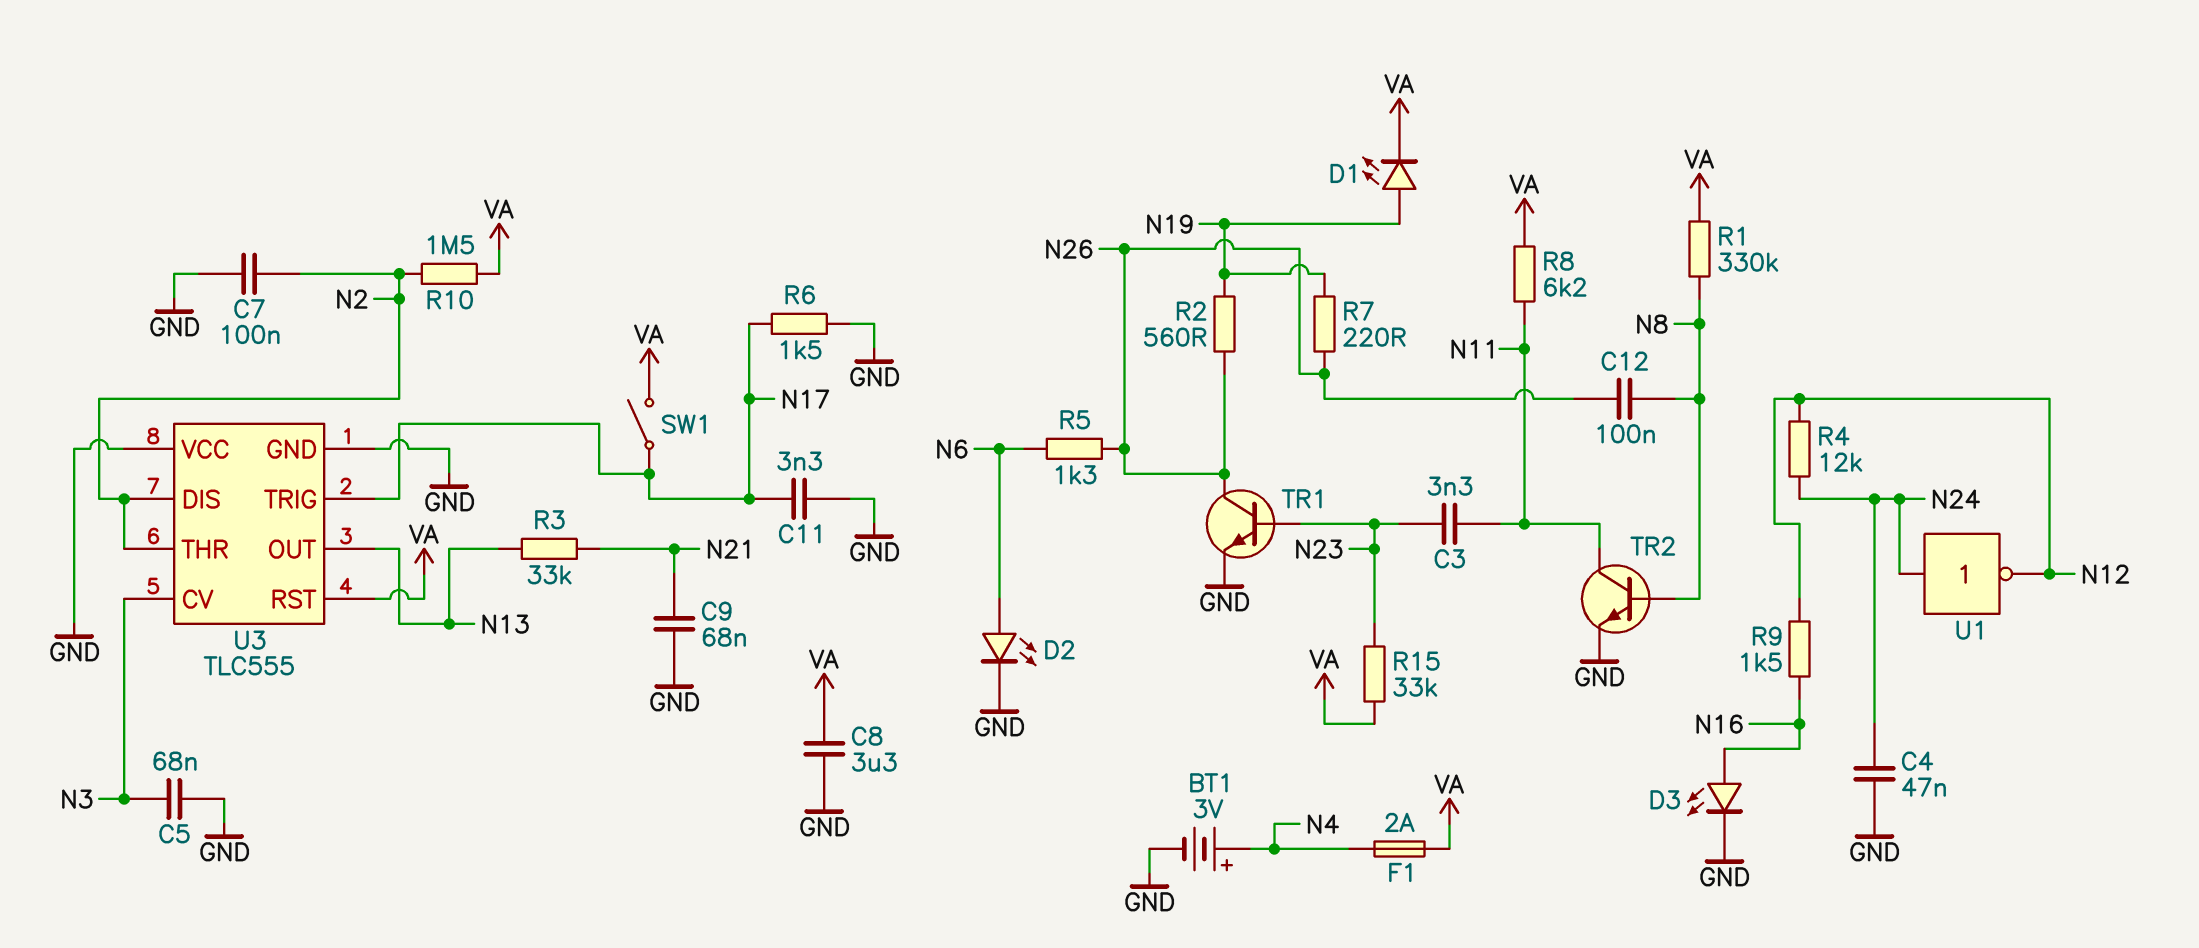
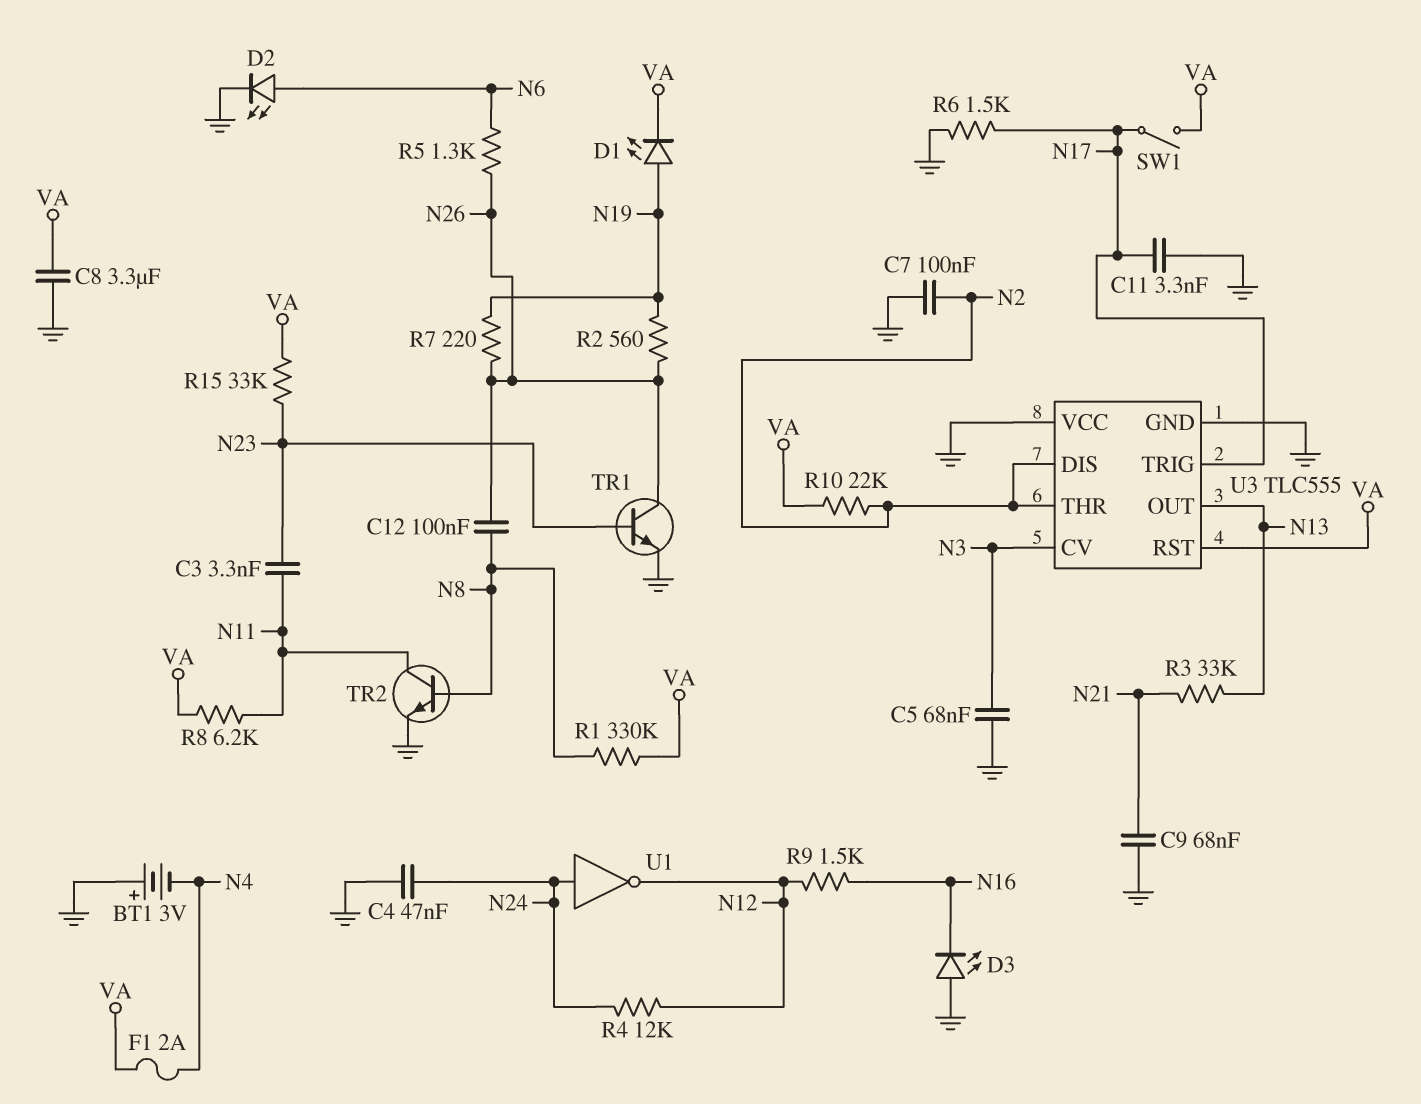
BT1: 3V (plus N4, minus GND) -> 3V (plus GND, minus N4)
D3: LED (A N16, K GND) -> LED (A GND, K N16)
R10: 1.5M (N2, VA) -> 22k (N2, VA)

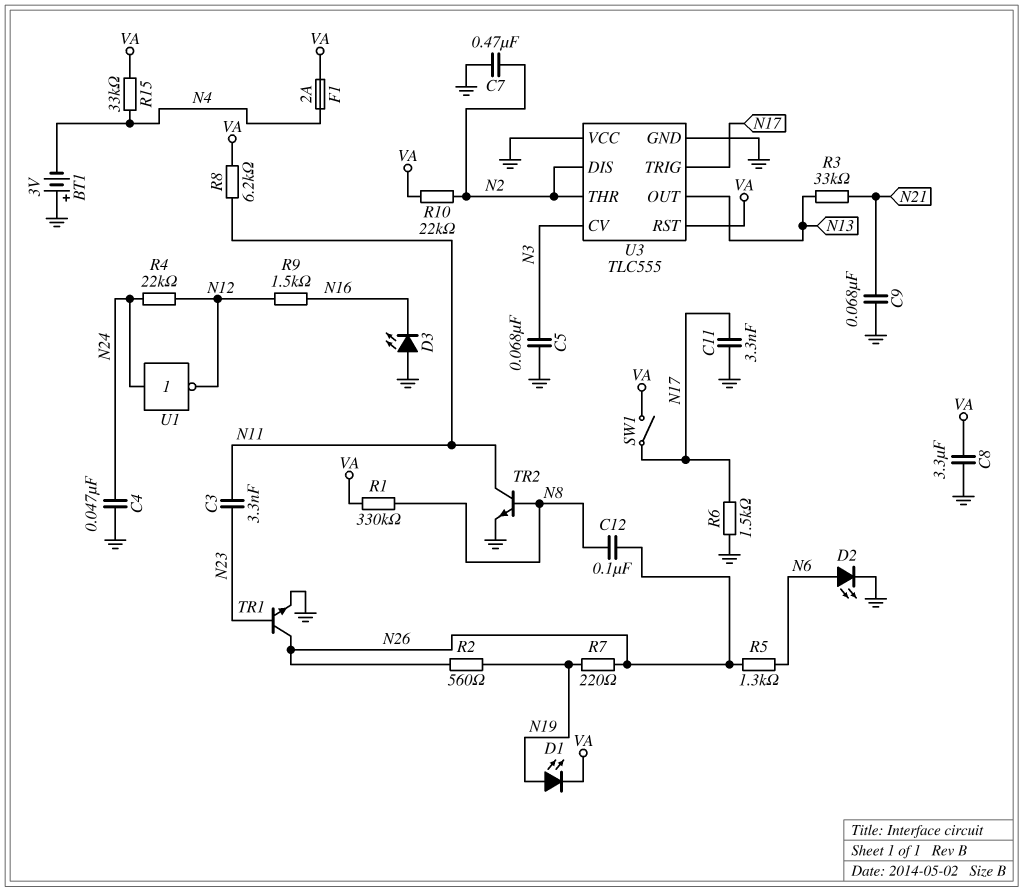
C7: 100nF (GND, N2) -> 470nF (GND, N2)
R4: 12k (N12, N24) -> 22k (N12, N24)
R15: 33k (N23, VA) -> 33k (N4, VA)

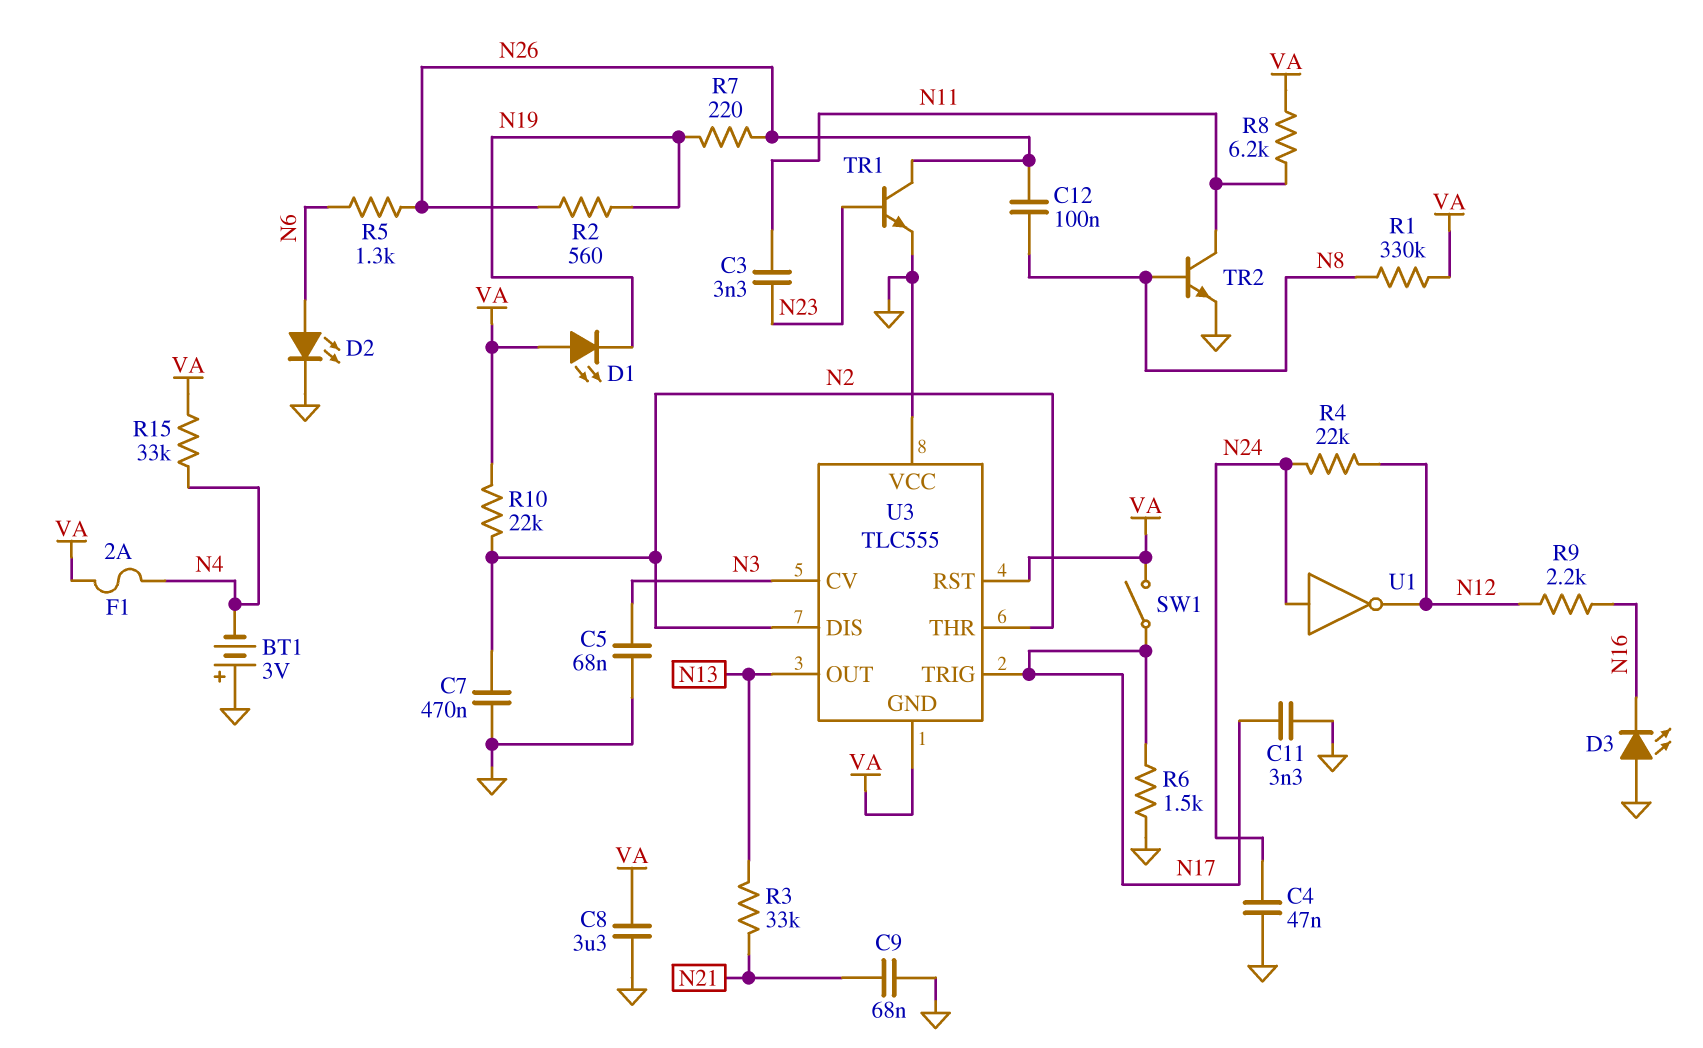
D1: LED (A N19, K VA) -> LED (A VA, K N19)
R9: 1.5k (N12, N16) -> 2.2k (N12, N16)
U3 pin GND: GND -> VA

